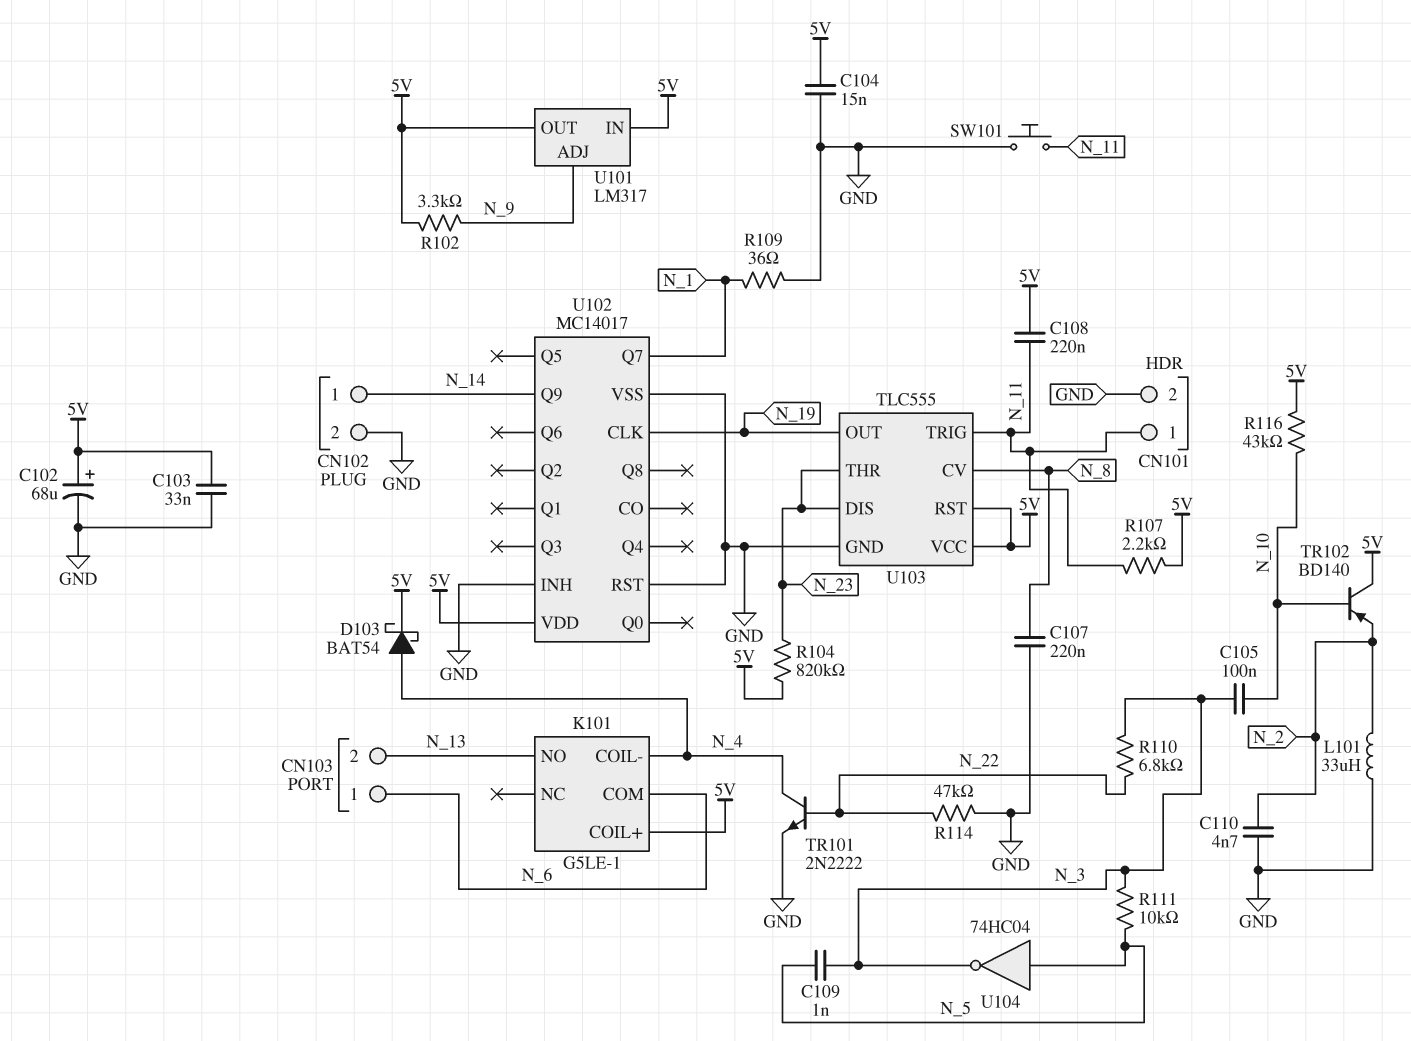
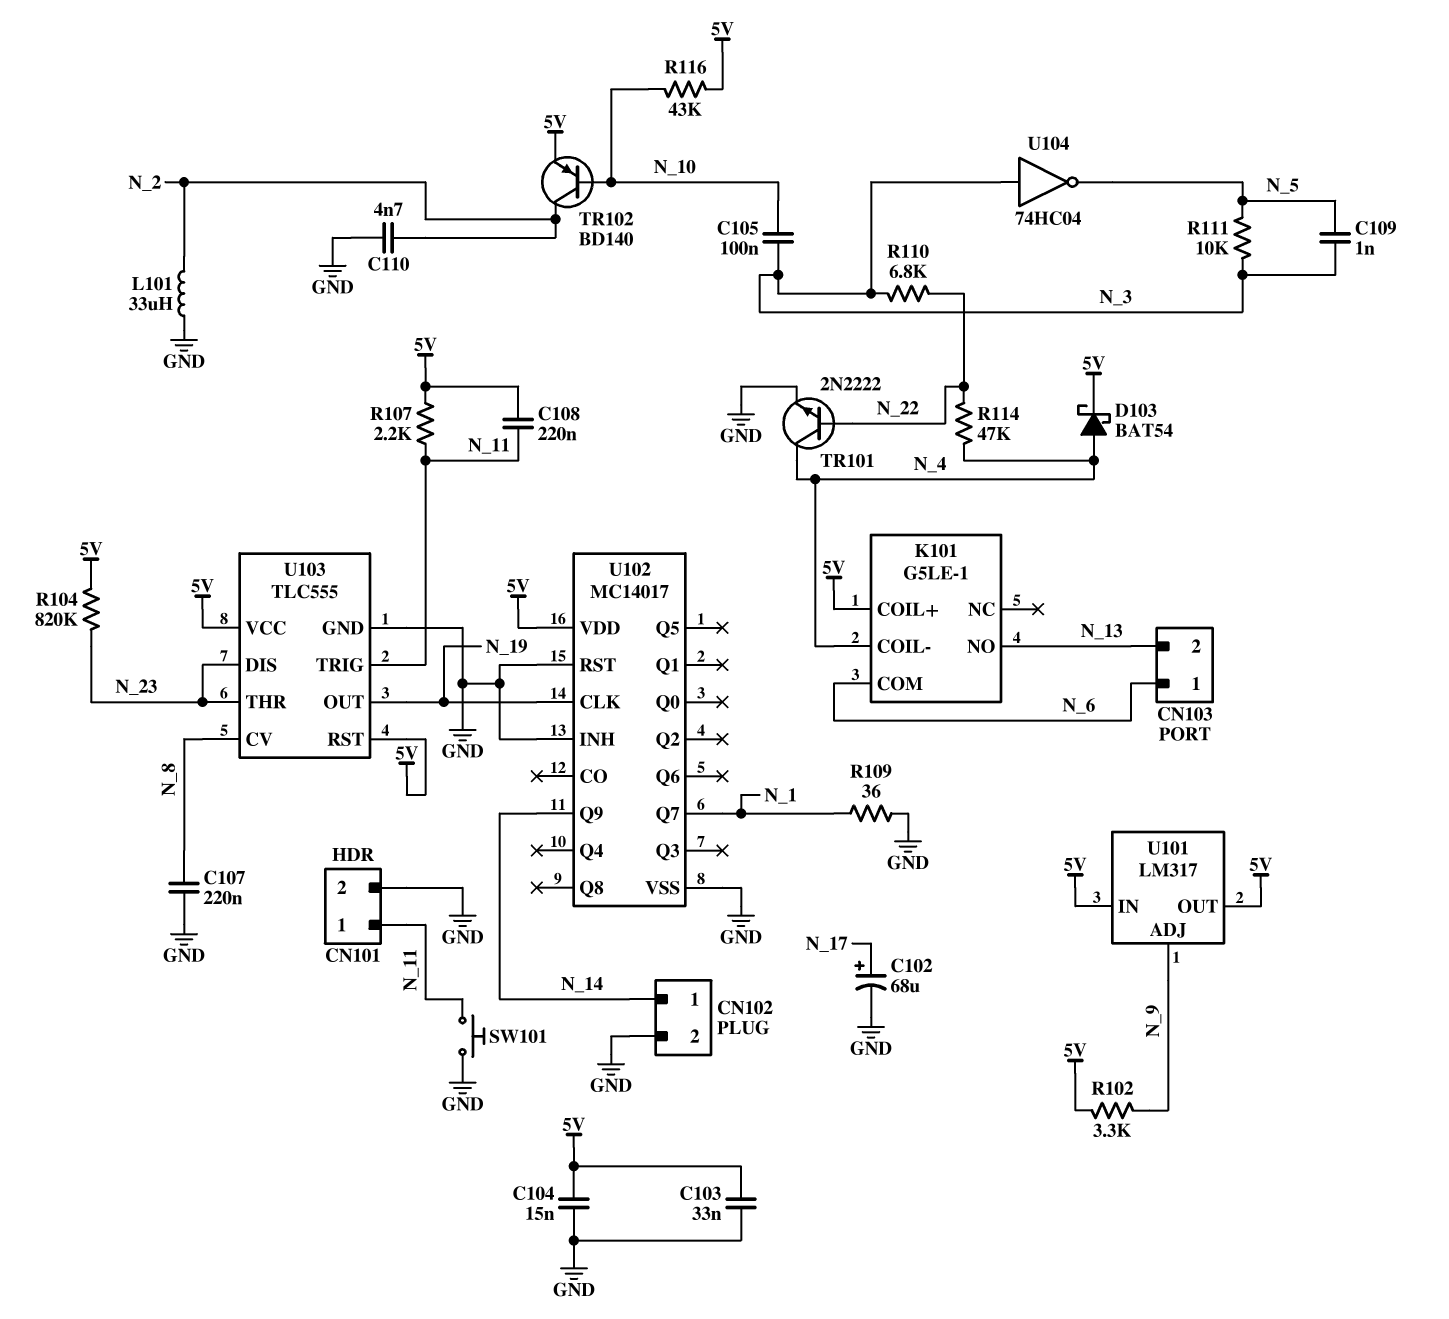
C102: 68uF (plus 5V, minus GND) -> 68uF (plus N_17, minus GND)
R114: 47k (GND, N_22) -> 47k (N_4, N_22)
TR102: PNP BD140 (B N_10, C 5V, E N_2) -> PNP BD140 (B N_10, C N_2, E 5V)
U104: NOT 74HC04 (in N_5, out N_3) -> NOT 74HC04 (in N_3, out N_5)

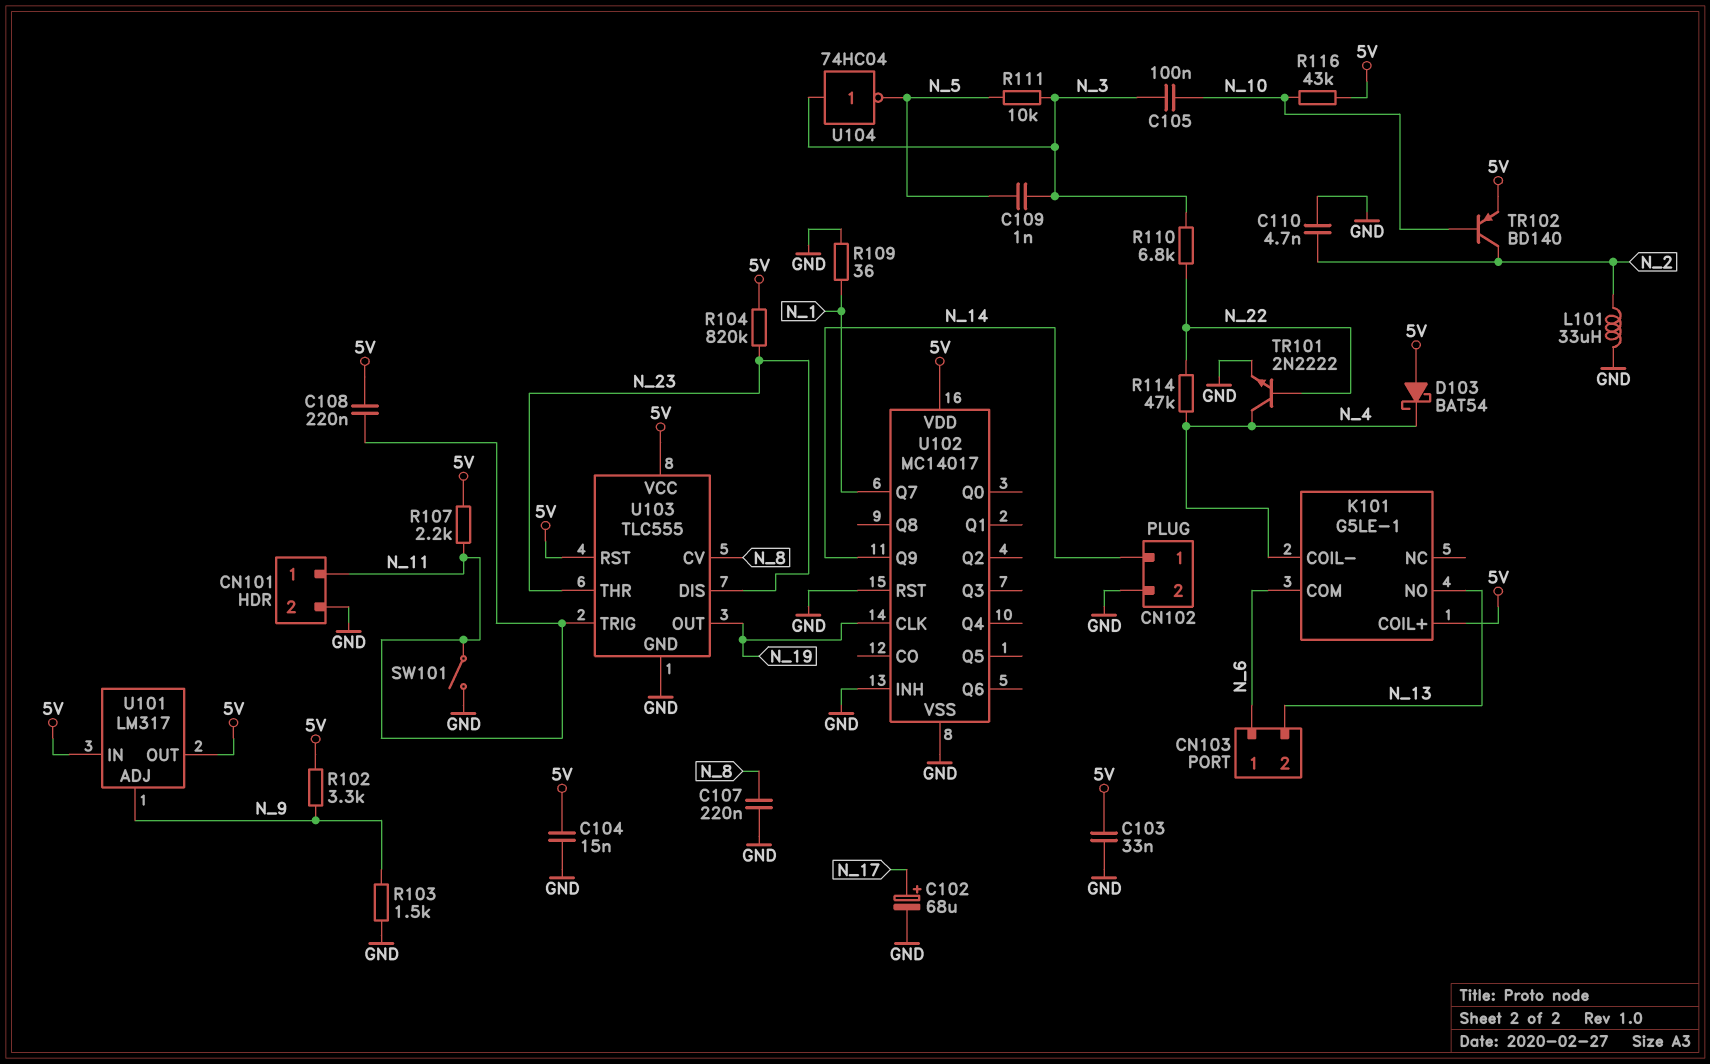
D103: schottky BAT54 (A N_4, K 5V) -> schottky BAT54 (A 5V, K N_4)
R103: none -> 1.5k (GND, N_9)
SW101: button (GND, N_11) -> switch (GND, N_11)

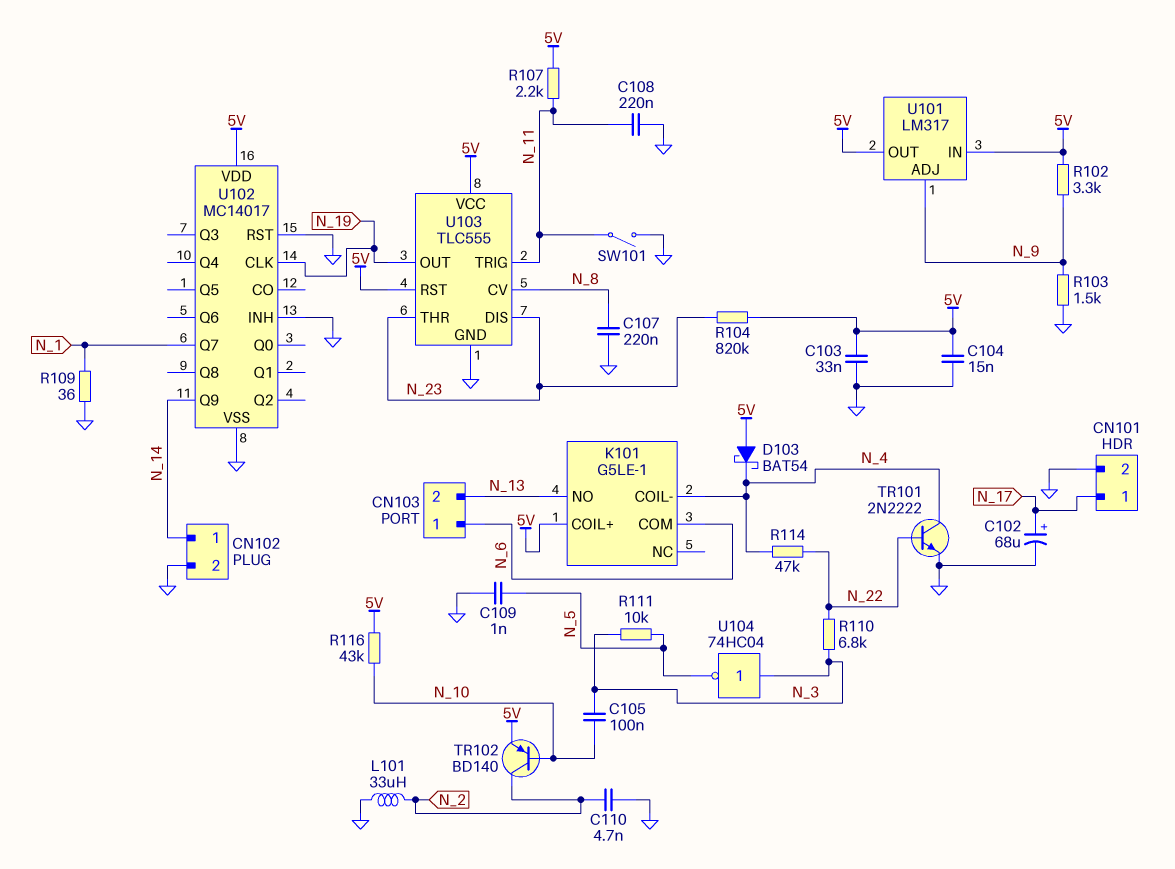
C108: 220nF (5V, N_11) -> 220nF (GND, N_11)
C109: 1nF (N_3, N_5) -> 1nF (GND, N_5)
CN101 pin 1: N_11 -> N_17

